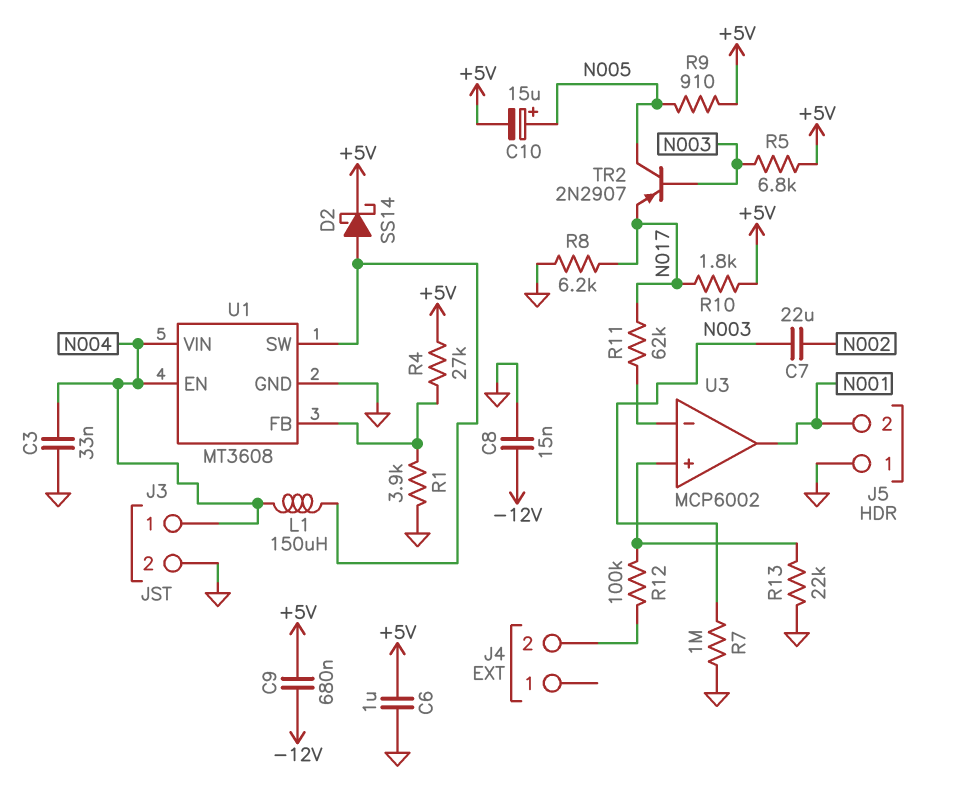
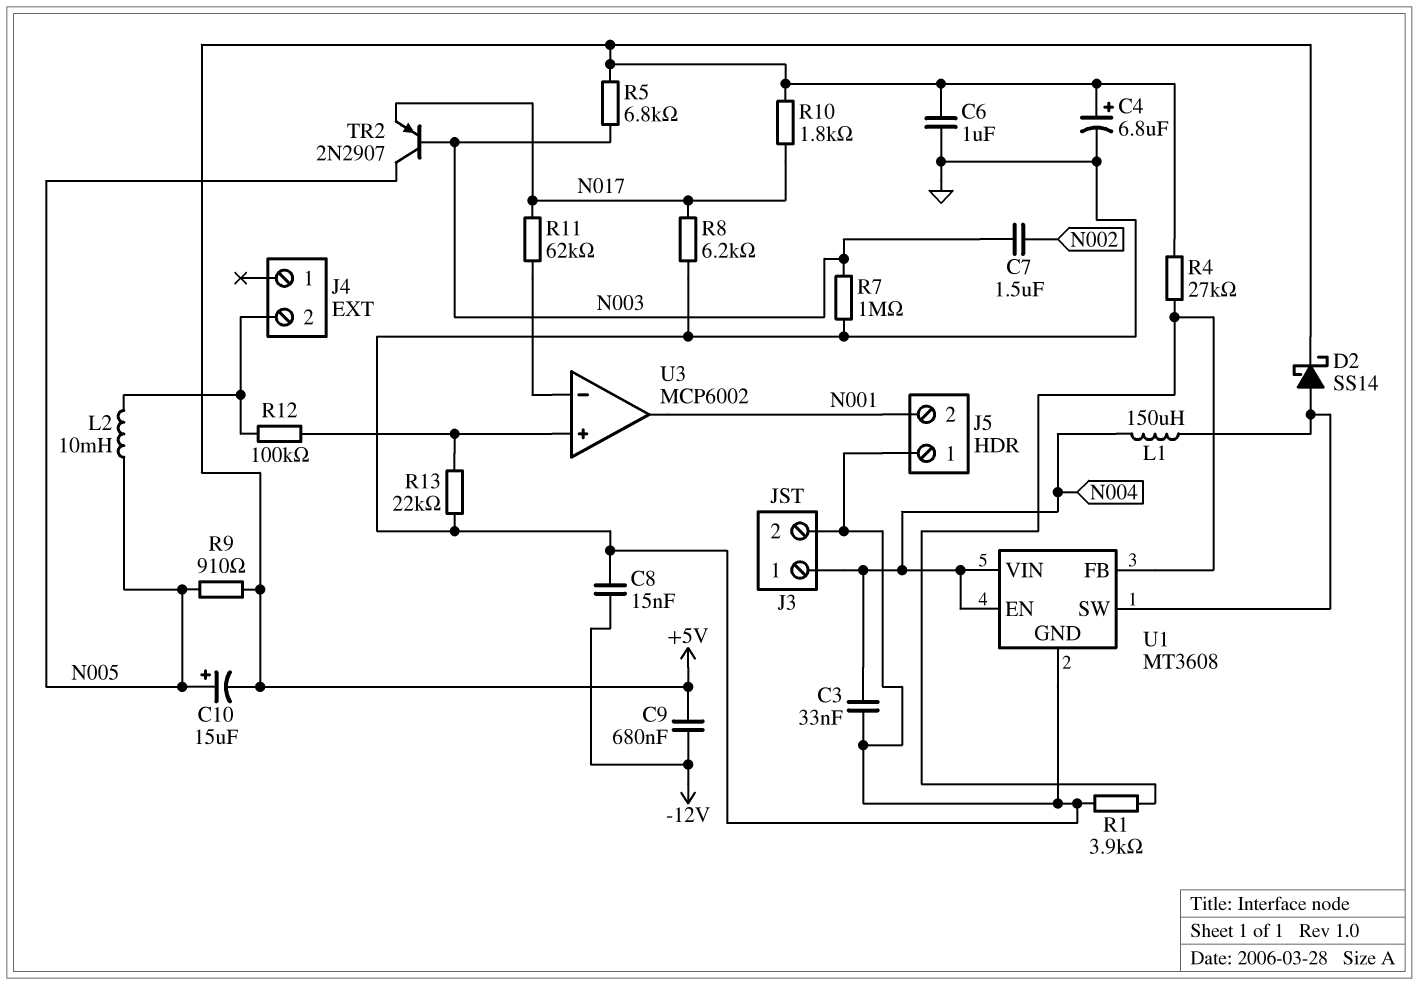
C4: none -> 6.8uF (plus +5V, minus GND)
C7: 22uF (N002, N003) -> 1.5uF (N002, N003)
L2: none -> 10mH (J4/2, N005)

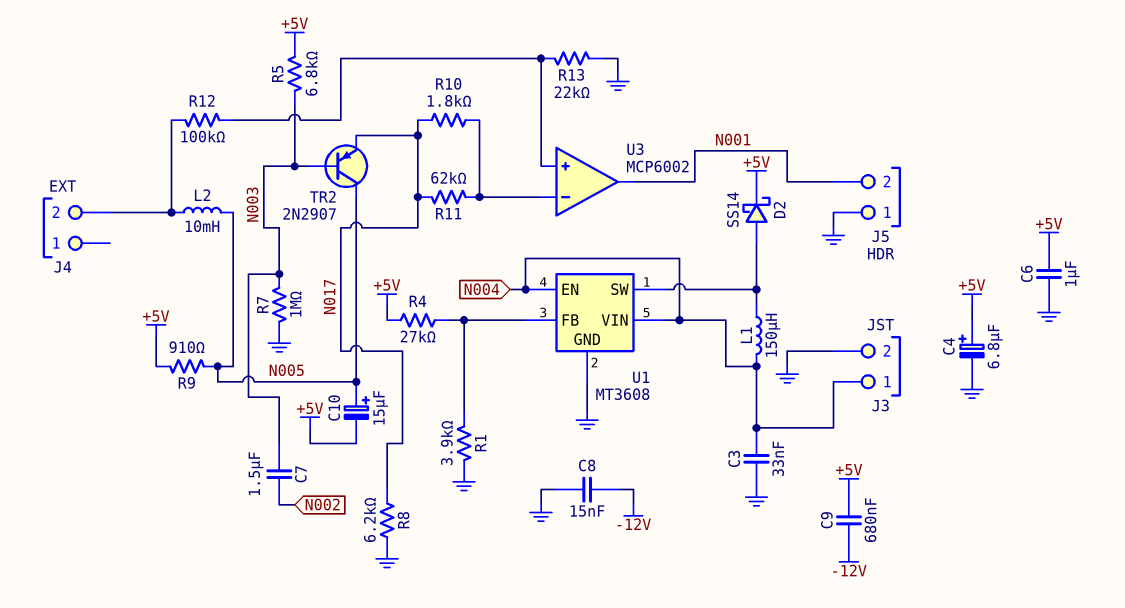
R10: 1.8k (+5V, N017) -> 1.8k (N017, U3/in-)

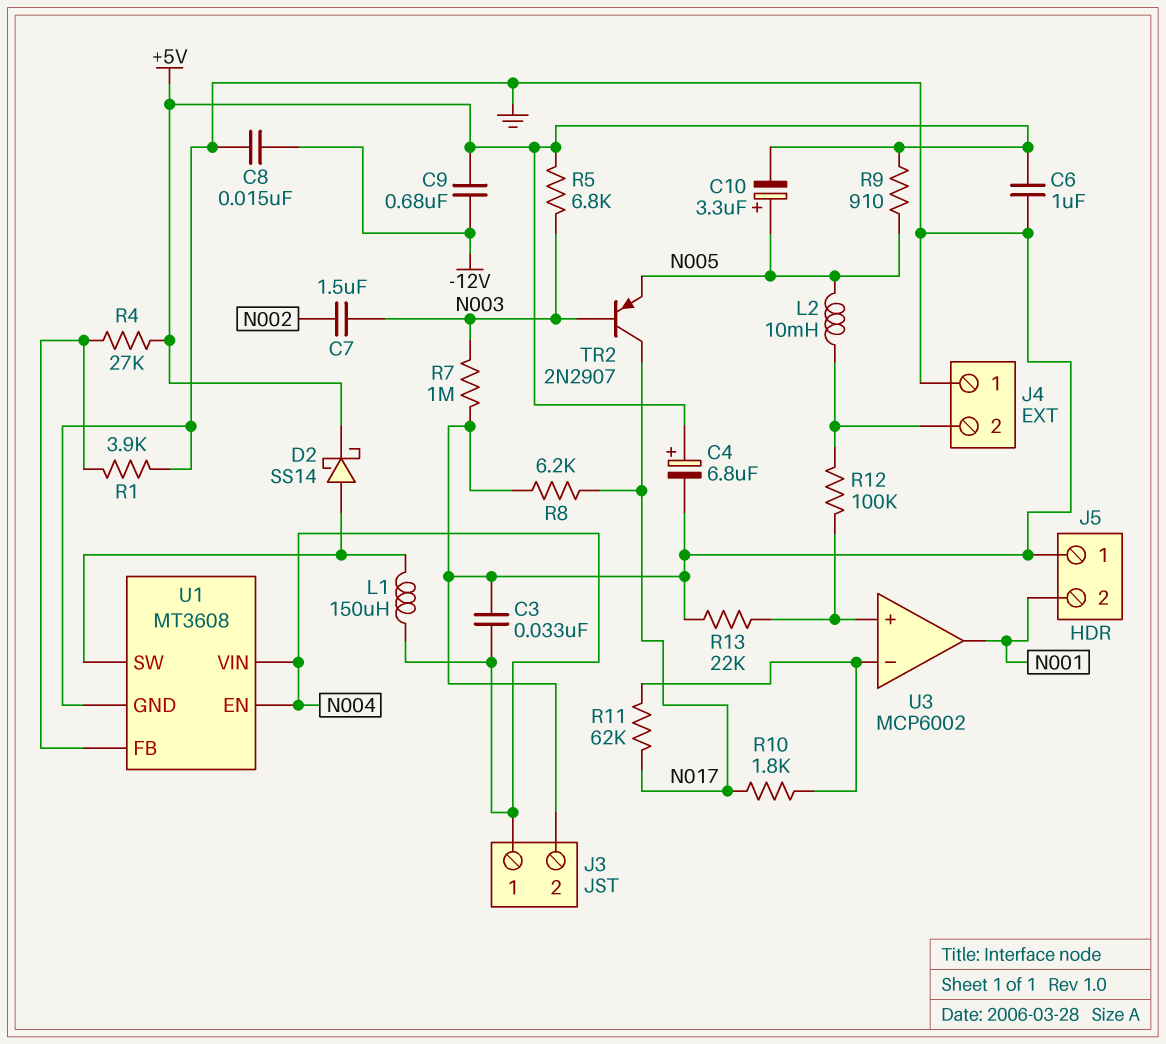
C10: 15uF (plus N005, minus +5V) -> 3.3uF (plus N005, minus +5V)
J4 pin 1: none -> GND
TR2: PNP 2N2907 (B N003, C N005, E N017) -> PNP 2N2907 (B N003, C N017, E N005)

